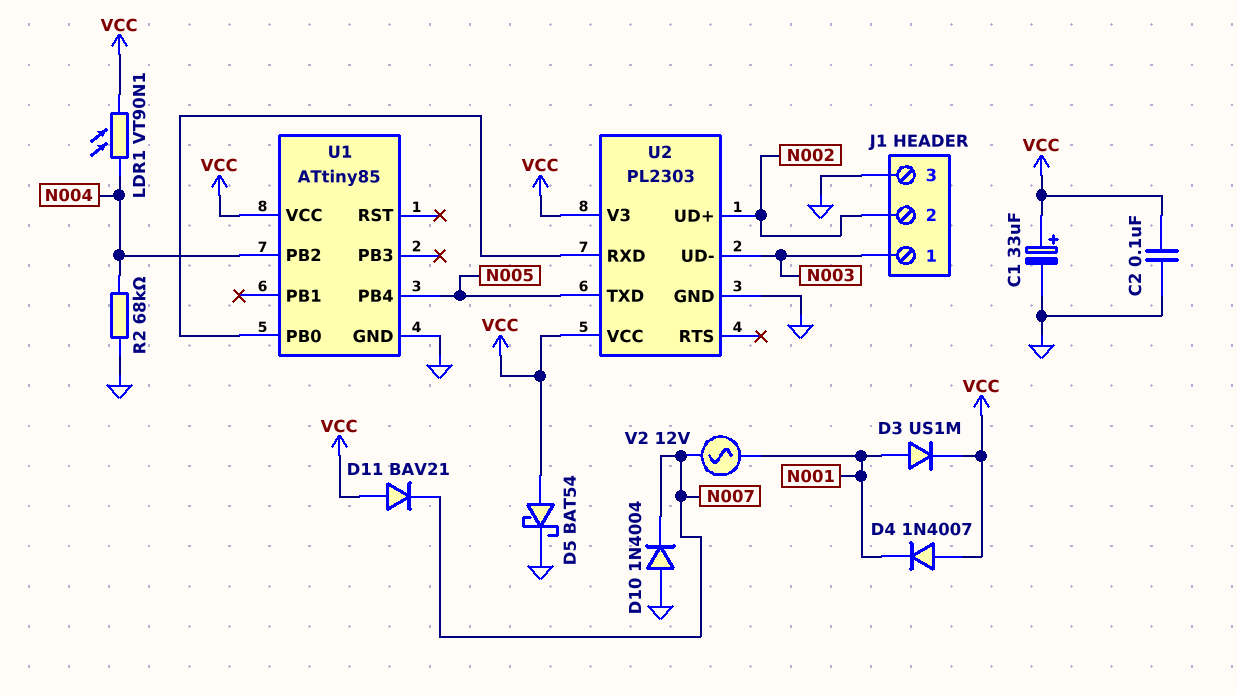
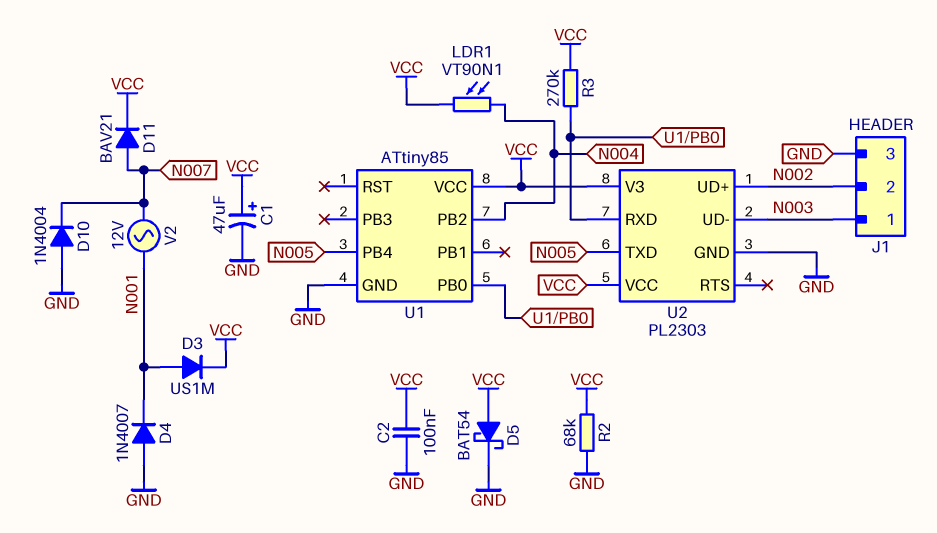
C1: 33uF (plus VCC, minus GND) -> 47uF (plus VCC, minus GND)
D4: diode 1N4007 (A VCC, K N001) -> diode 1N4007 (A GND, K N001)
D11: diode BAV21 (A VCC, K N007) -> diode BAV21 (A N007, K VCC)
R2: 68k (GND, N004) -> 68k (GND, VCC)
R3: none -> 270k (U1/PB0, VCC)

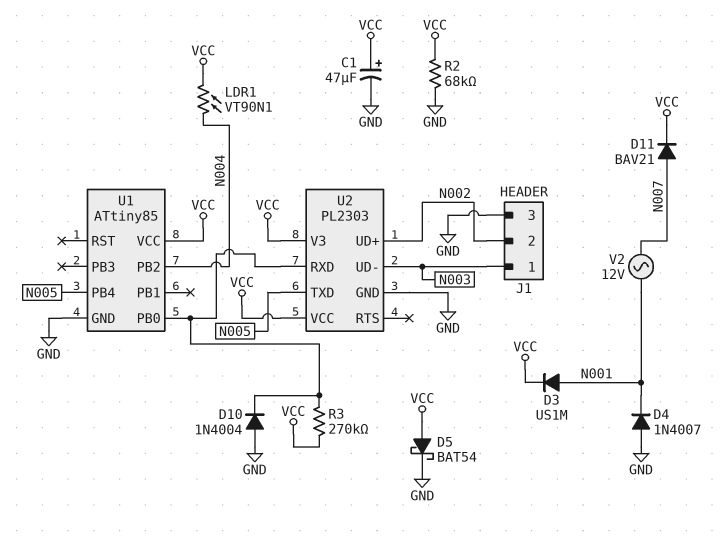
C2: 100nF (GND, VCC) -> none
D10: diode 1N4004 (A GND, K N007) -> diode 1N4004 (A GND, K U1/PB0)

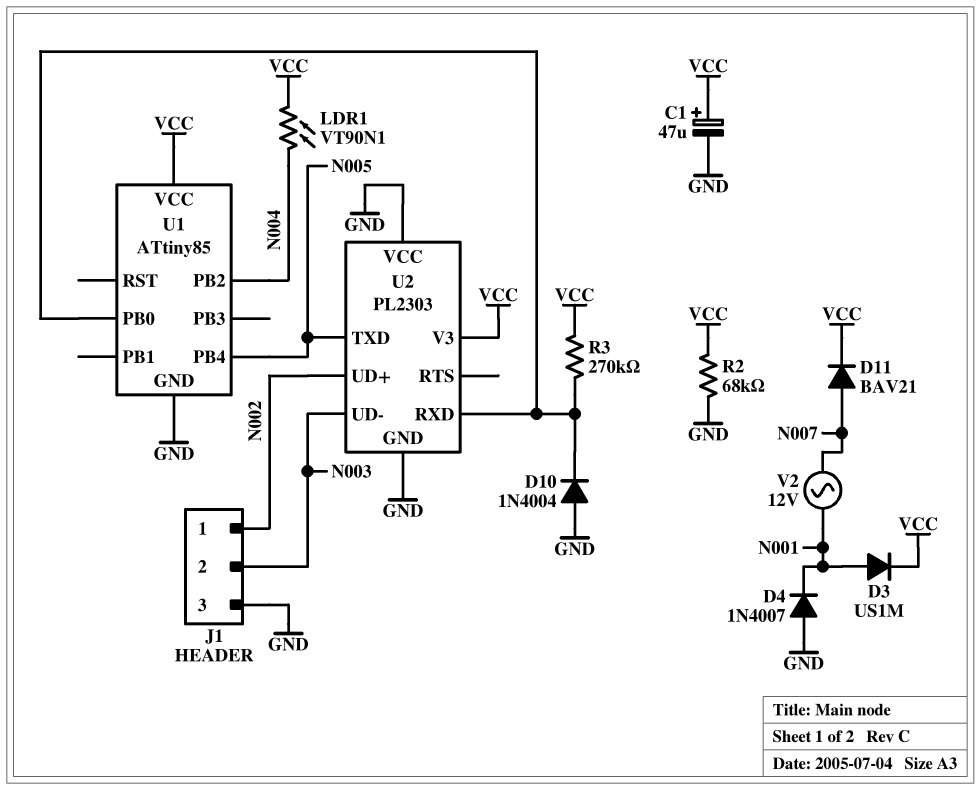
D5: schottky BAT54 (A VCC, K GND) -> none
J1 pin 1: N003 -> N002
J1 pin 2: N002 -> N003
U2 pin VCC: VCC -> GND

